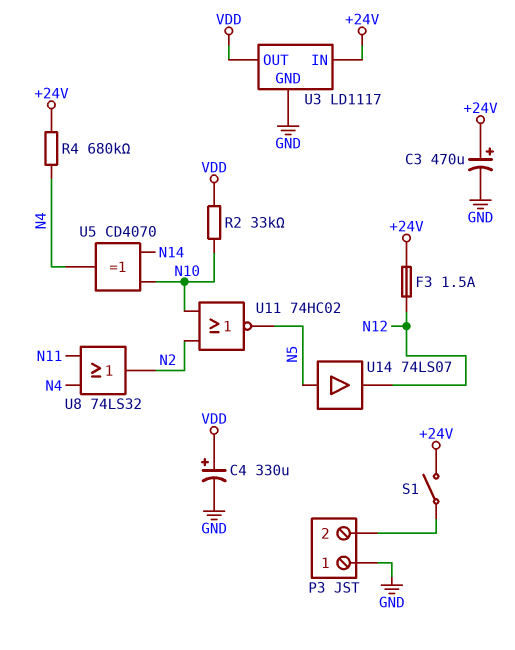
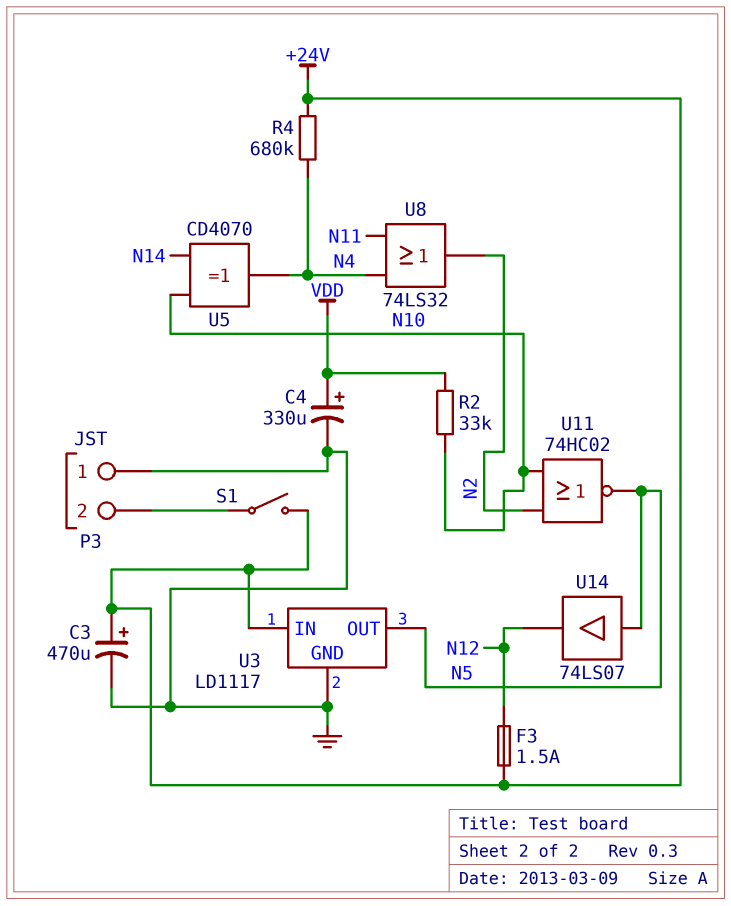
U3 pin OUT: VDD -> N5

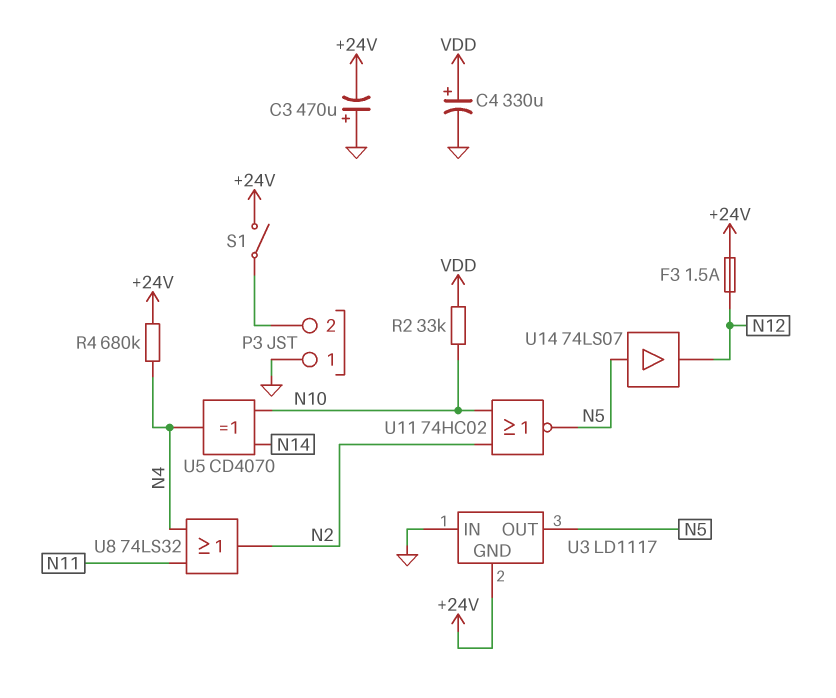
C3: 470uF (plus +24V, minus GND) -> 470uF (plus GND, minus +24V)
U3 pin GND: GND -> +24V
U3 pin IN: +24V -> GND

